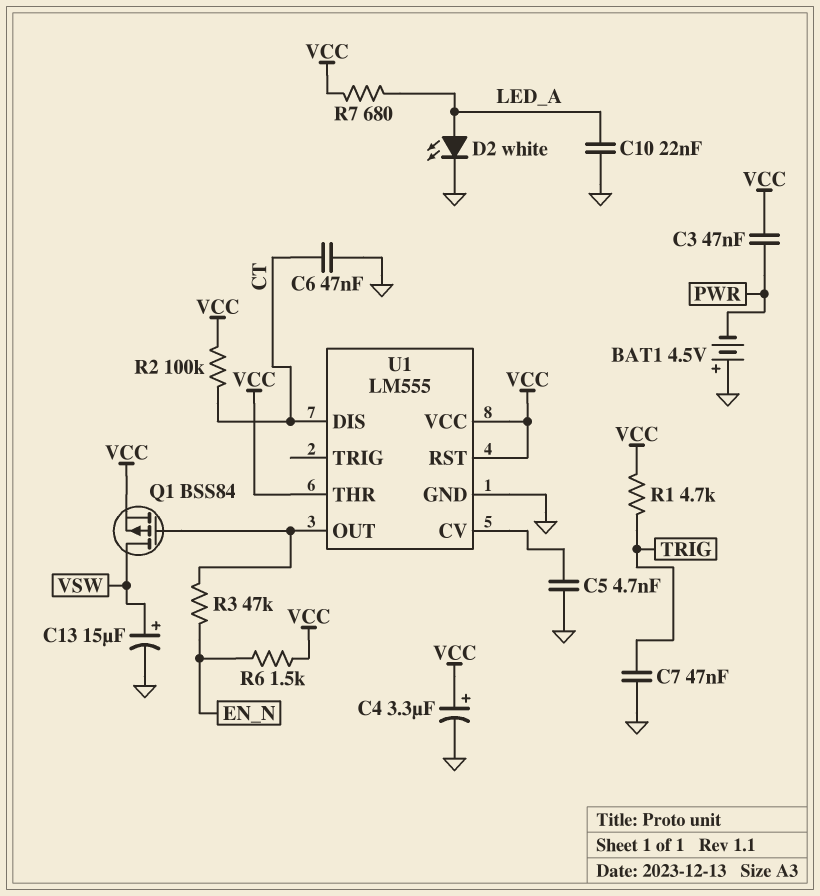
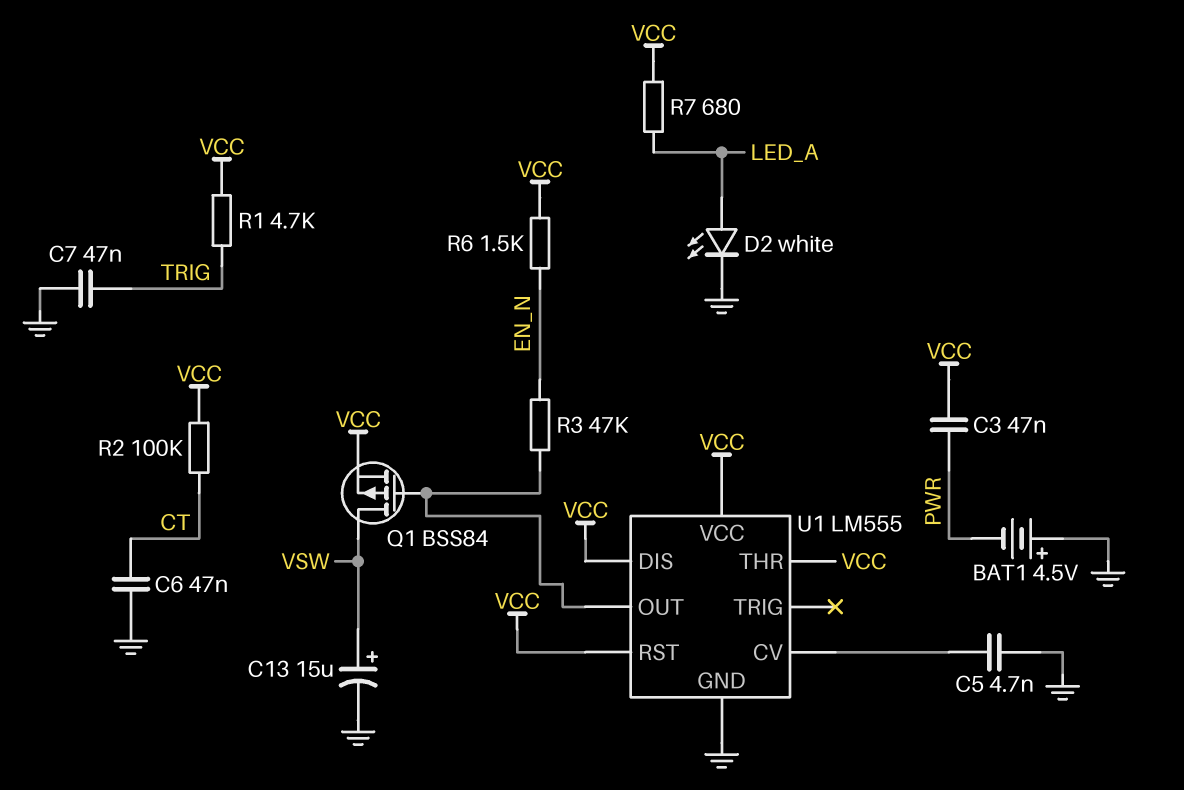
C4: 3.3uF (plus VCC, minus GND) -> none
C10: 22nF (GND, LED_A) -> none
U1 pin DIS: CT -> VCC

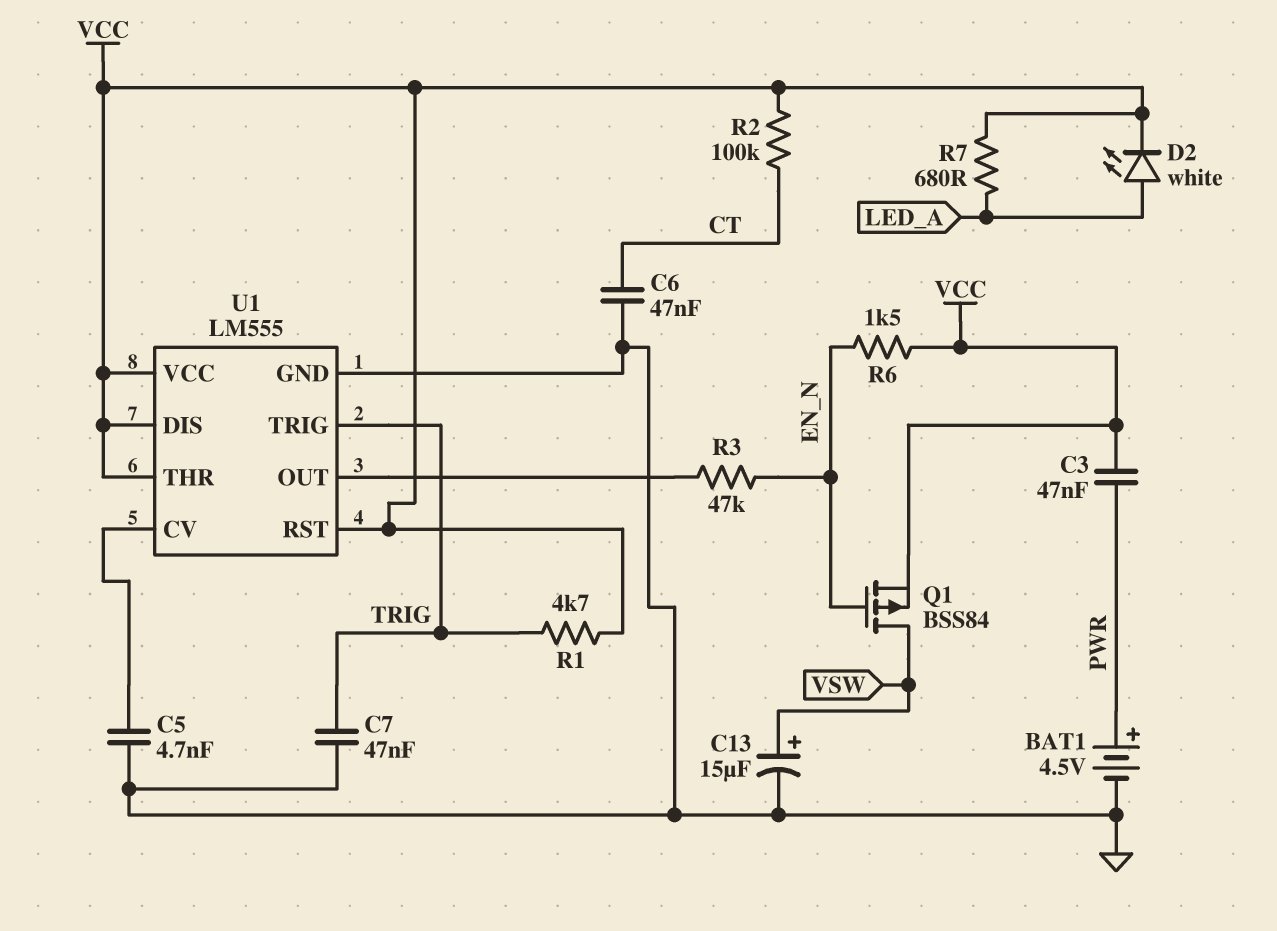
BAT1: 4.5V (plus GND, minus PWR) -> 4.5V (plus PWR, minus GND)
D2: LED white (A LED_A, K GND) -> LED white (A LED_A, K VCC)
Q1: PMOS BSS84 (G U1/OUT, D VSW, S VCC) -> PMOS BSS84 (G EN_N, D VSW, S VCC)
U1 pin TRIG: none -> TRIG

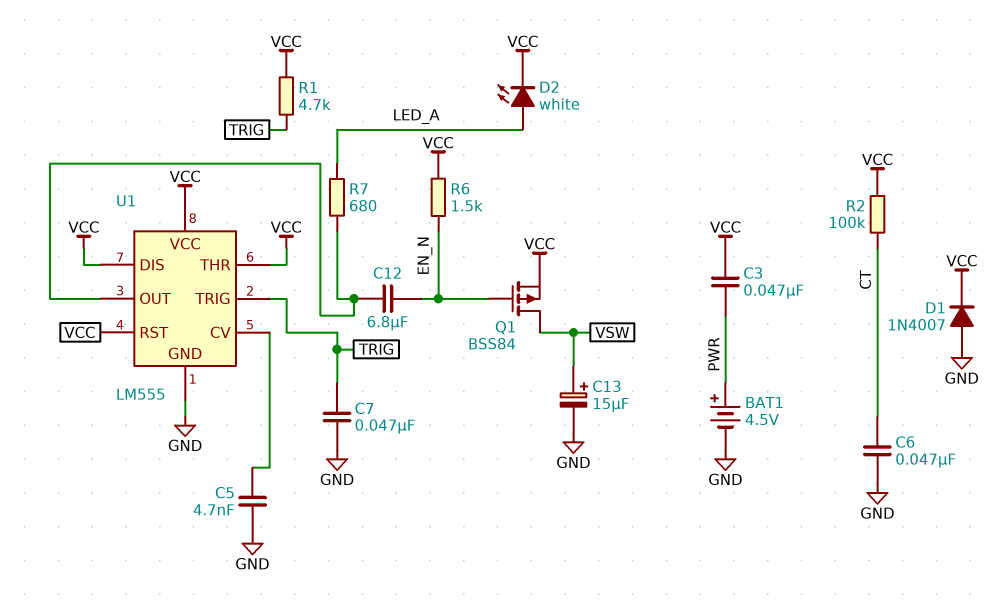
C12: none -> 6.8uF (EN_N, U1/OUT)
D1: none -> diode 1N4007 (A GND, K VCC)
R3: 47k (EN_N, U1/OUT) -> none
R7: 680 (LED_A, VCC) -> 680 (LED_A, U1/OUT)

